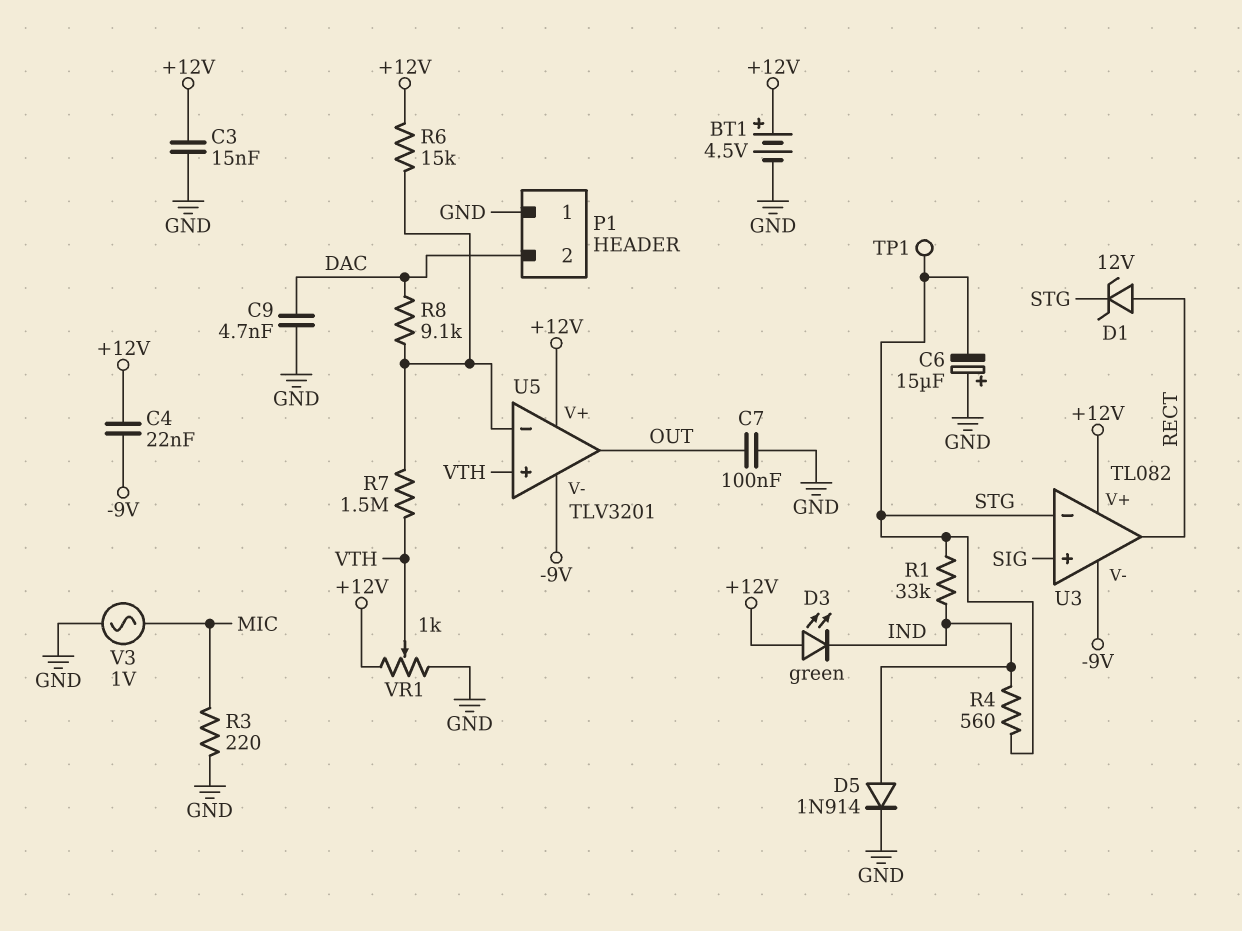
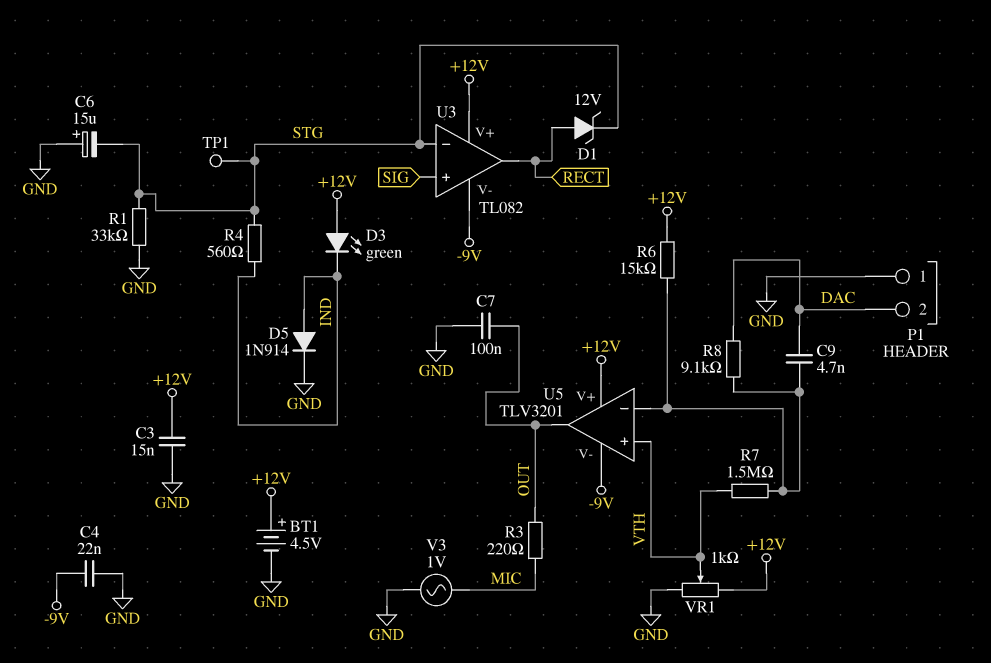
C4: 22nF (+12V, -9V) -> 22nF (-9V, GND)
C9: 4.7nF (DAC, GND) -> 4.7nF (DAC, U5/in-)
R1: 33k (IND, STG) -> 33k (GND, STG)
R3: 220 (GND, MIC) -> 220 (MIC, OUT)

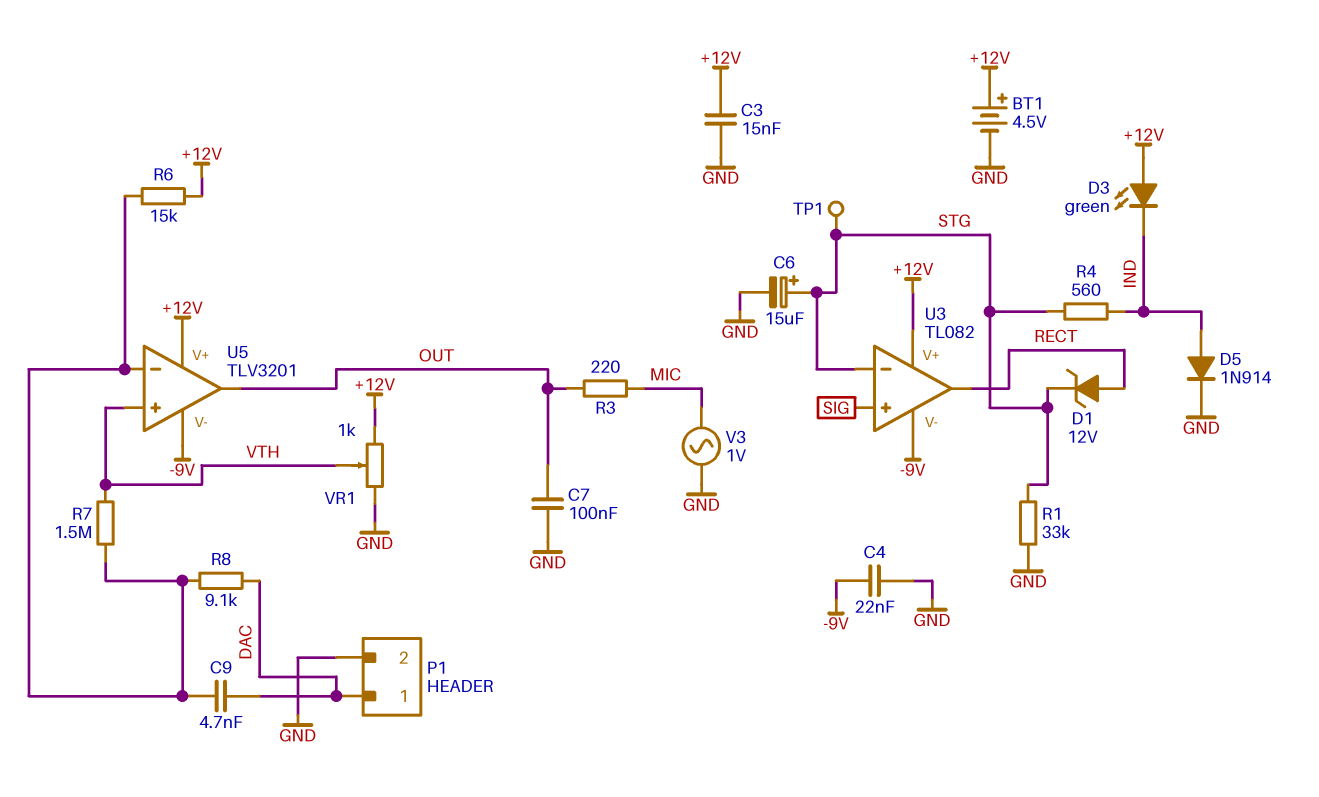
C6: 15uF (plus GND, minus STG) -> 15uF (plus STG, minus GND)
P1 pin 1: GND -> DAC
P1 pin 2: DAC -> GND

